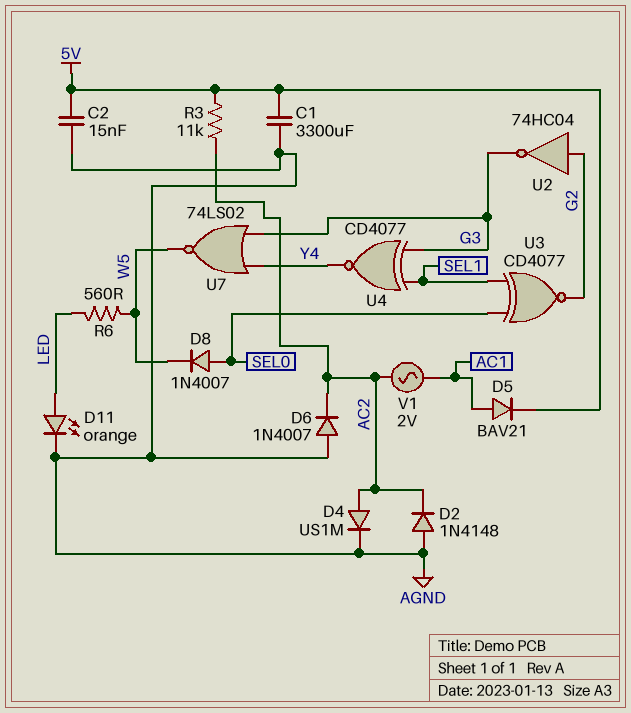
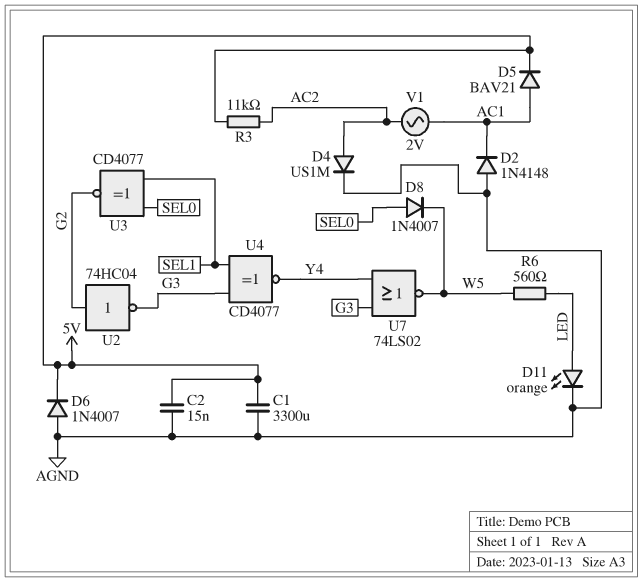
D2: diode 1N4148 (A AGND, K AC2) -> diode 1N4148 (A AGND, K AC1)
D6: diode 1N4007 (A AGND, K AC2) -> diode 1N4007 (A AGND, K 5V)

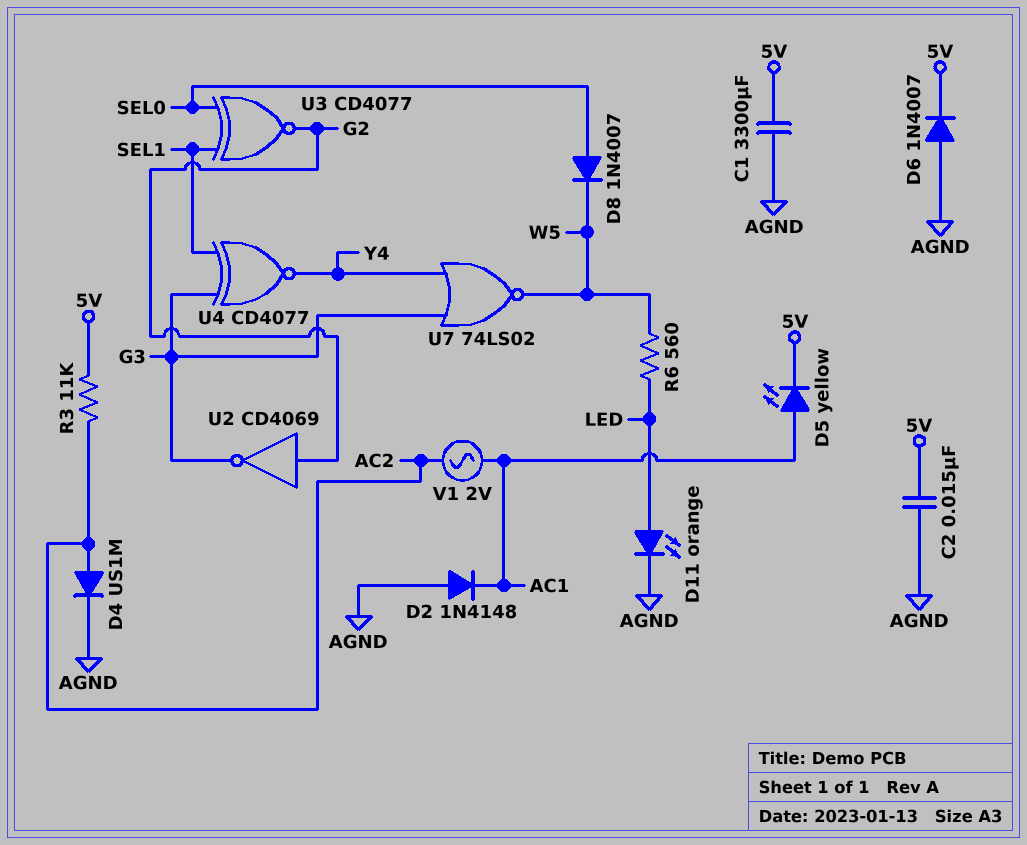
D5: diode BAV21 (A AC1, K 5V) -> LED yellow (A AC1, K 5V)
U2: NOT 74HC04 (in G2, out G3) -> NOT CD4069 (in G2, out G3)

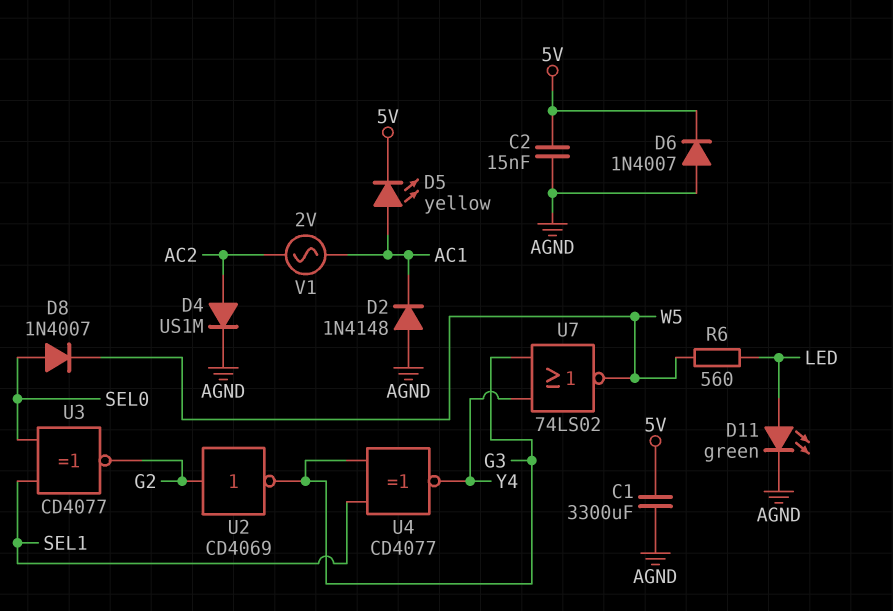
D11: LED orange (A LED, K AGND) -> LED green (A LED, K AGND)
R3: 11k (5V, AC2) -> none

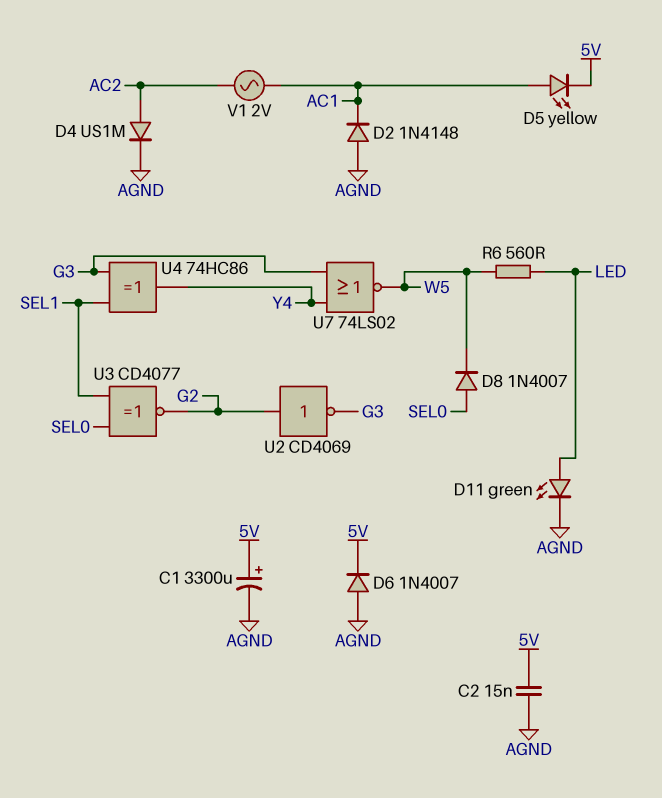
C1: 3300uF (5V, AGND) -> 3300uF (plus 5V, minus AGND)
U4: XNOR CD4077 (in G3, in SEL1, out Y4) -> XOR 74HC86 (in G3, in SEL1, out Y4)

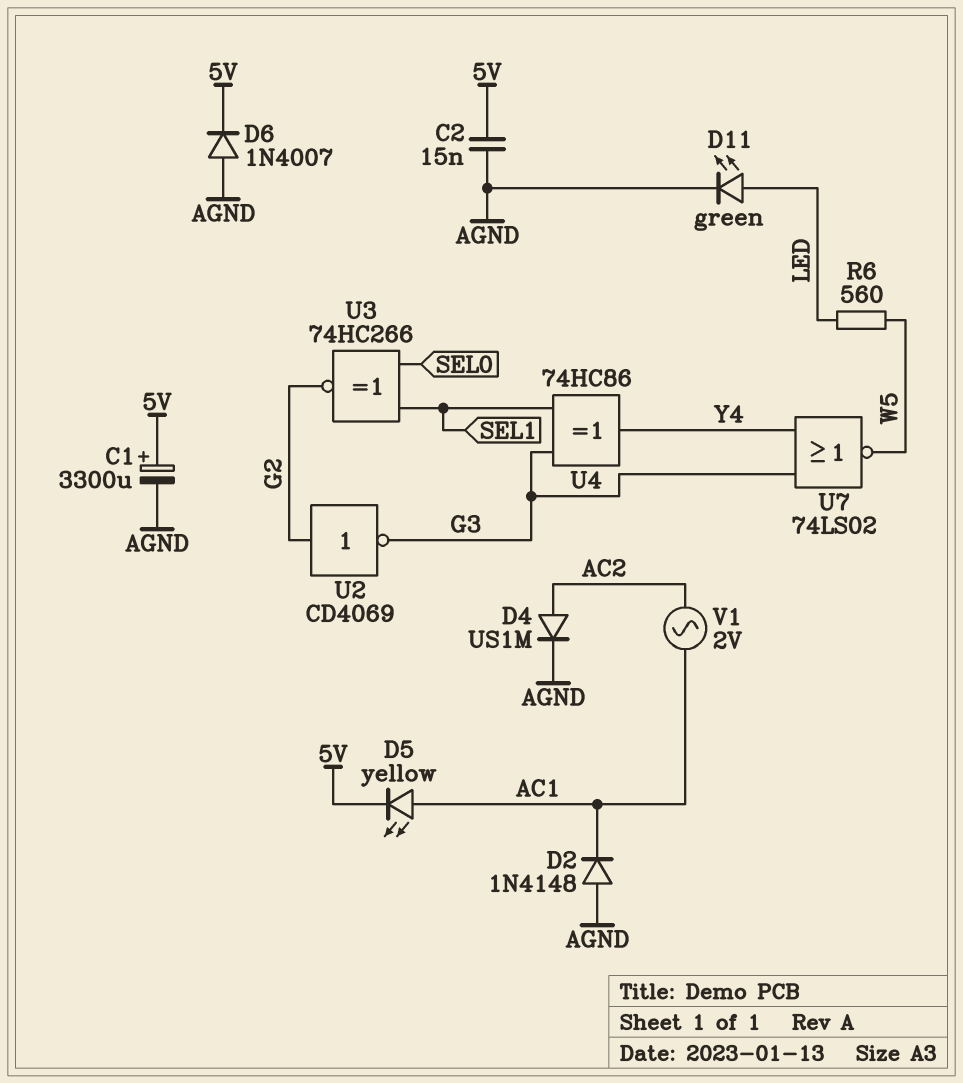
D8: diode 1N4007 (A SEL0, K W5) -> none
U3: XNOR CD4077 (in SEL0, in SEL1, out G2) -> XNOR 74HC266 (in SEL0, in SEL1, out G2)

